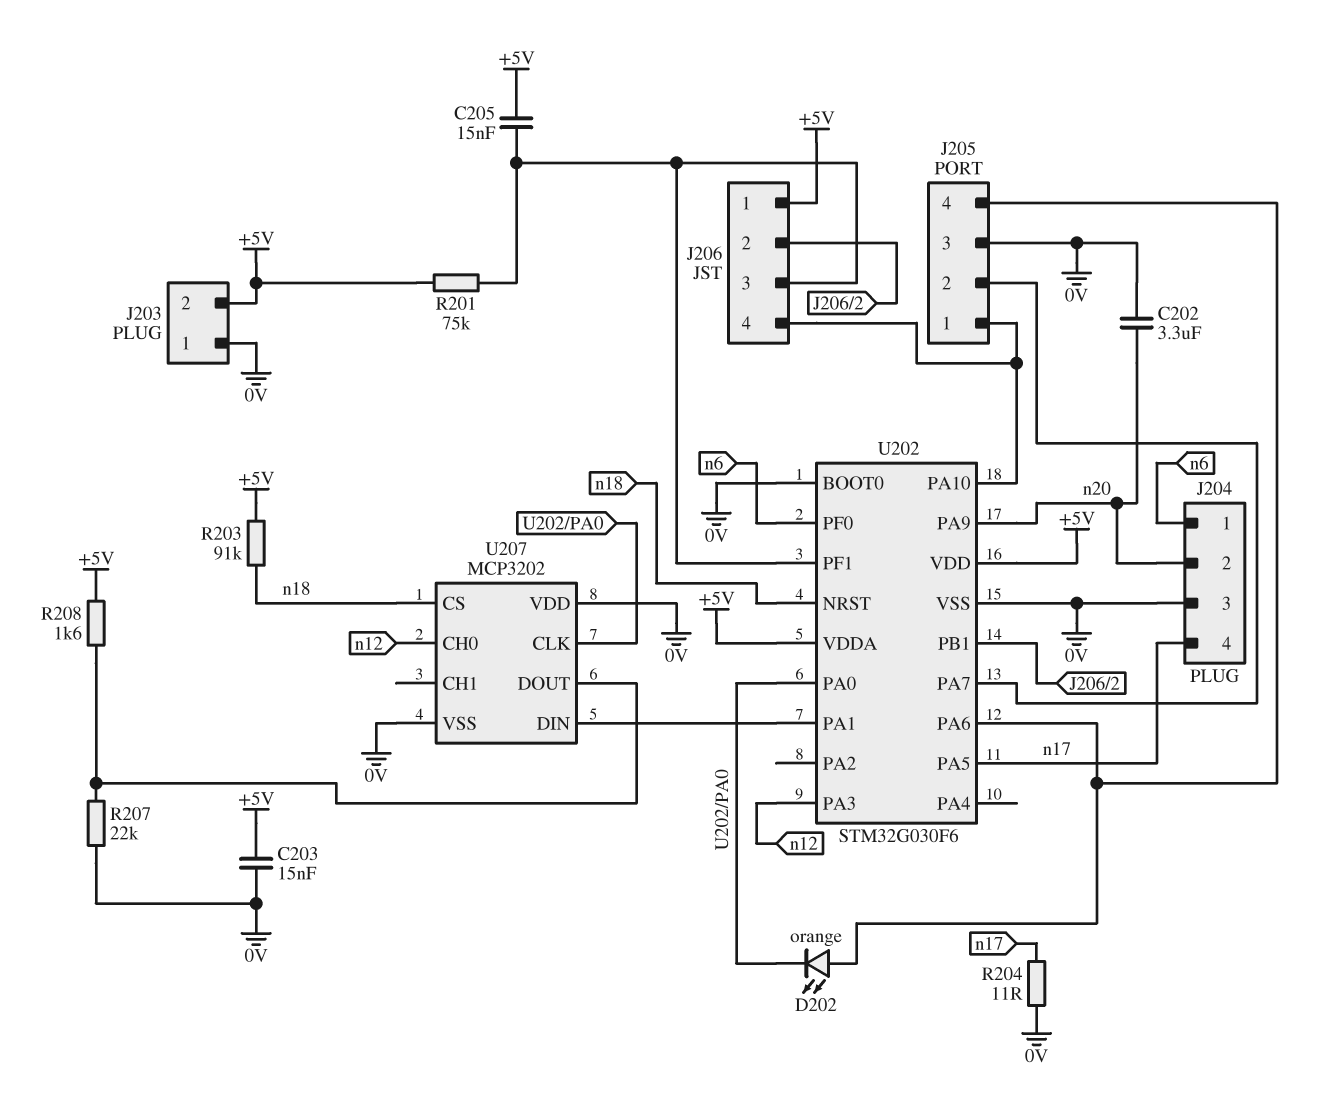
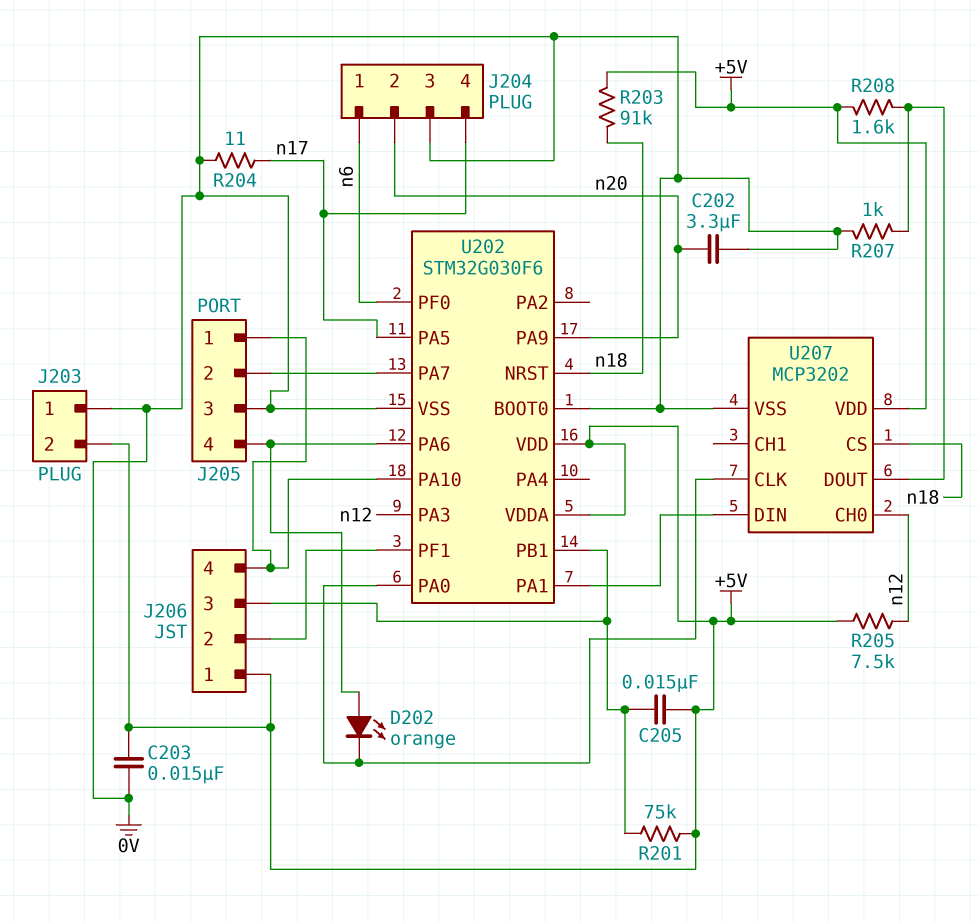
R205: none -> 7.5k (+5V, n12)
R207: 22k (0V, U207/DOUT) -> 1k (0V, U207/DOUT)
U202 pin PB1: J206/2 -> J206/3
U202 pin PF1: J206/3 -> J206/2
U207 pin VDD: 0V -> +5V

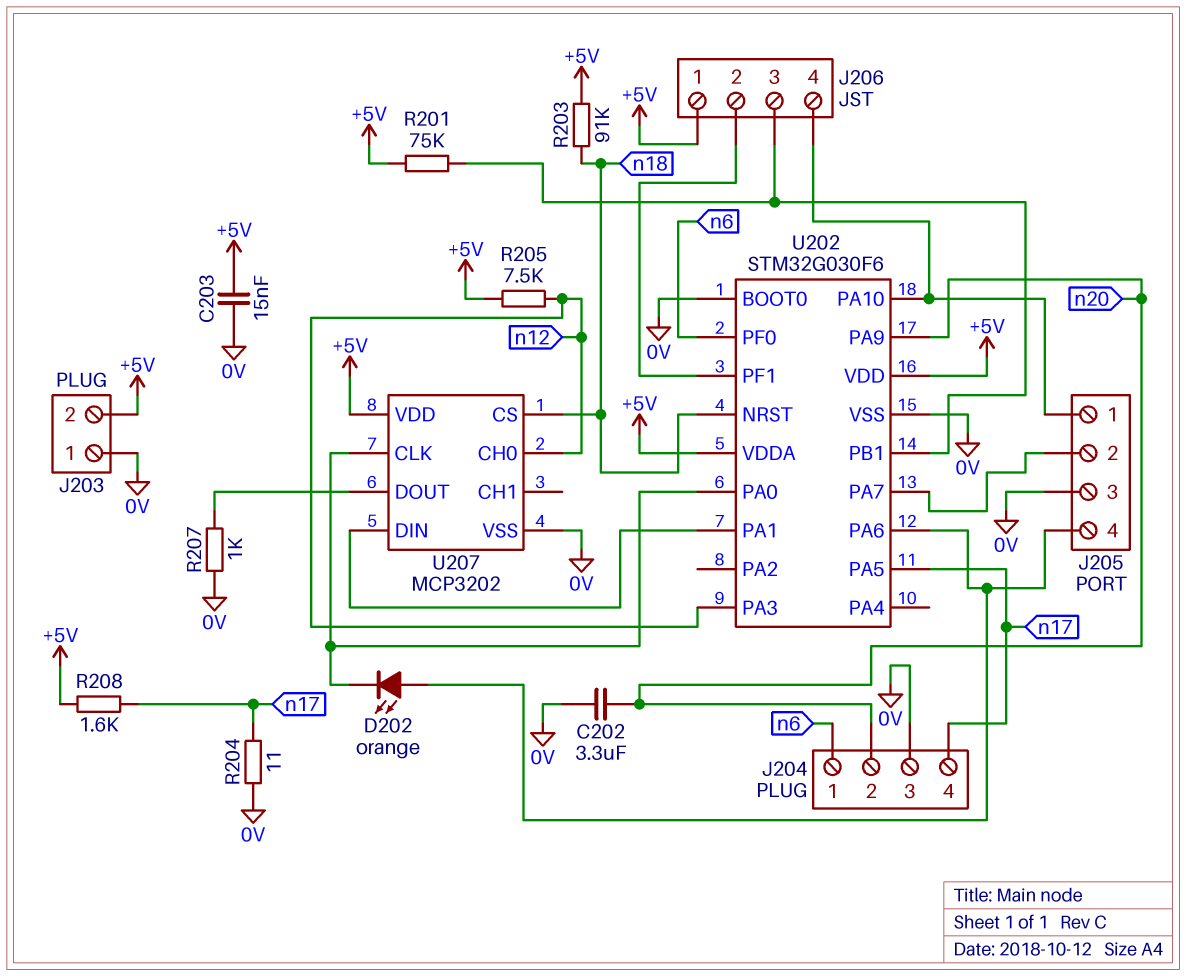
C205: 15nF (+5V, J206/3) -> none
R208: 1.6k (+5V, U207/DOUT) -> 1.6k (+5V, n17)

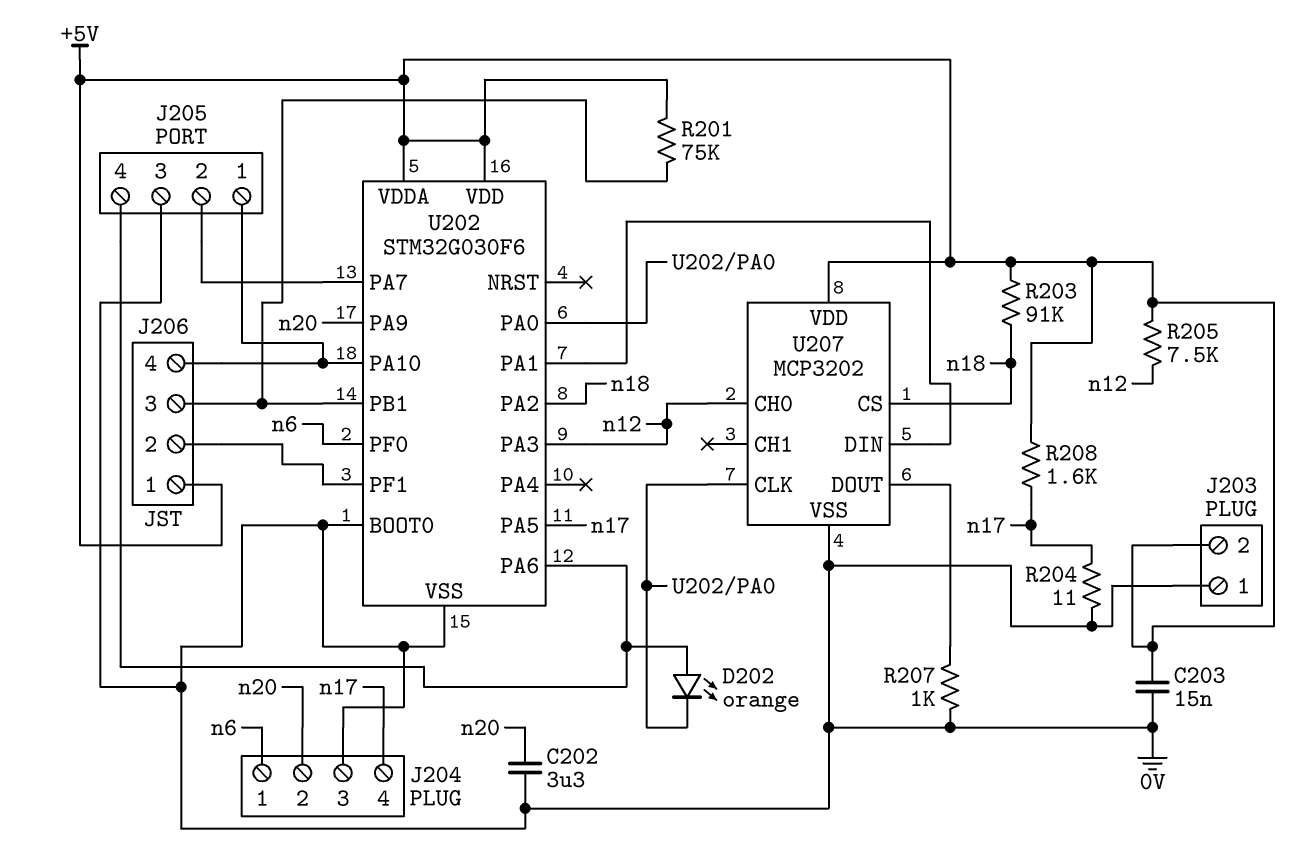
U202 pin NRST: n18 -> none
U202 pin PA2: none -> n18

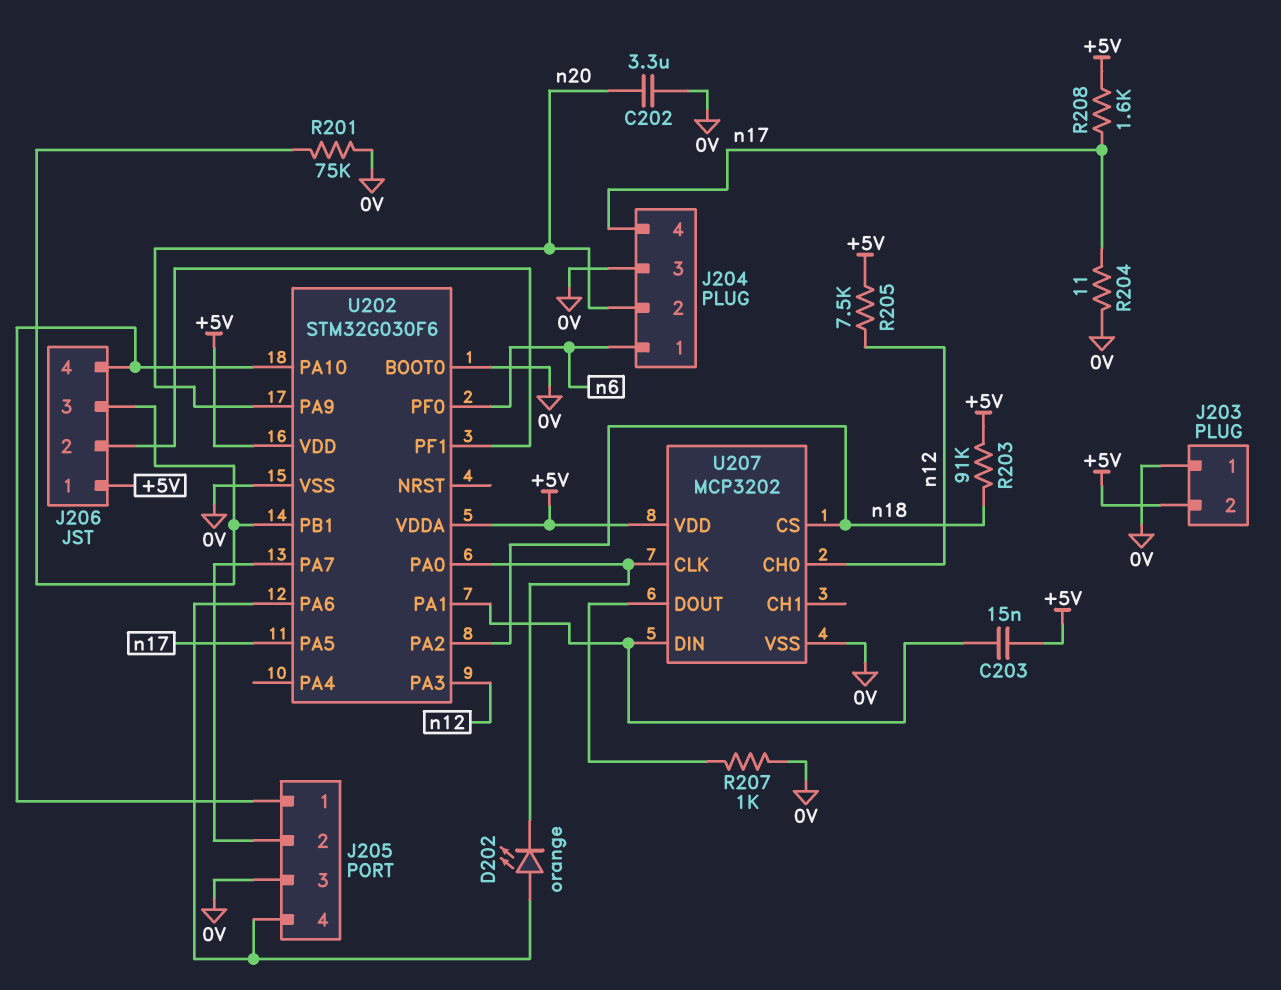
C203: 15nF (+5V, 0V) -> 15nF (+5V, U202/PA1)
R201: 75k (+5V, J206/3) -> 75k (0V, J206/3)

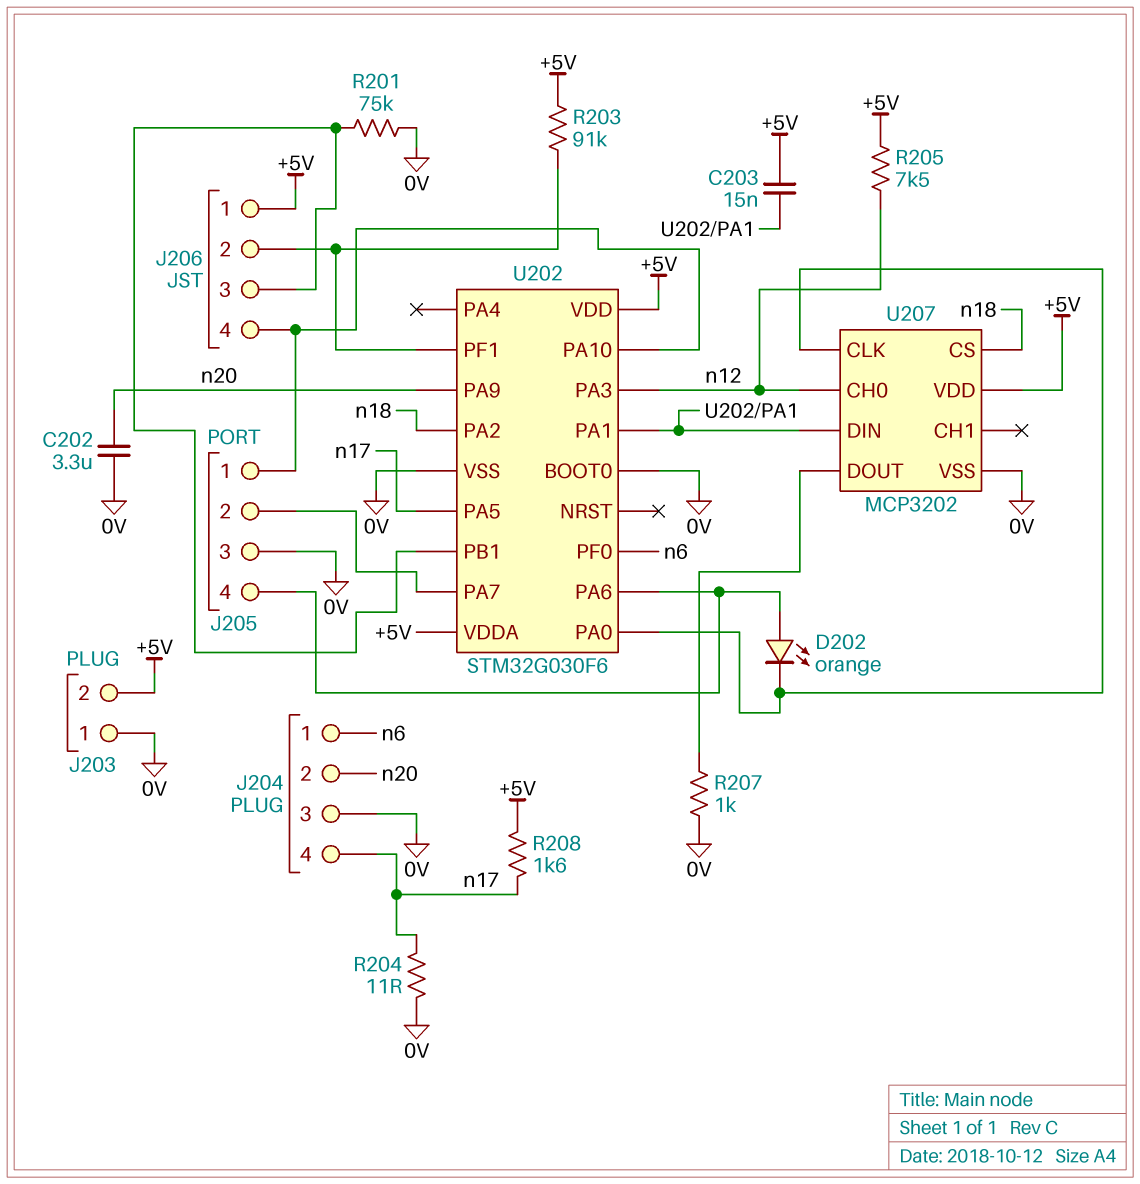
R203: 91k (+5V, n18) -> 91k (+5V, J206/2)

